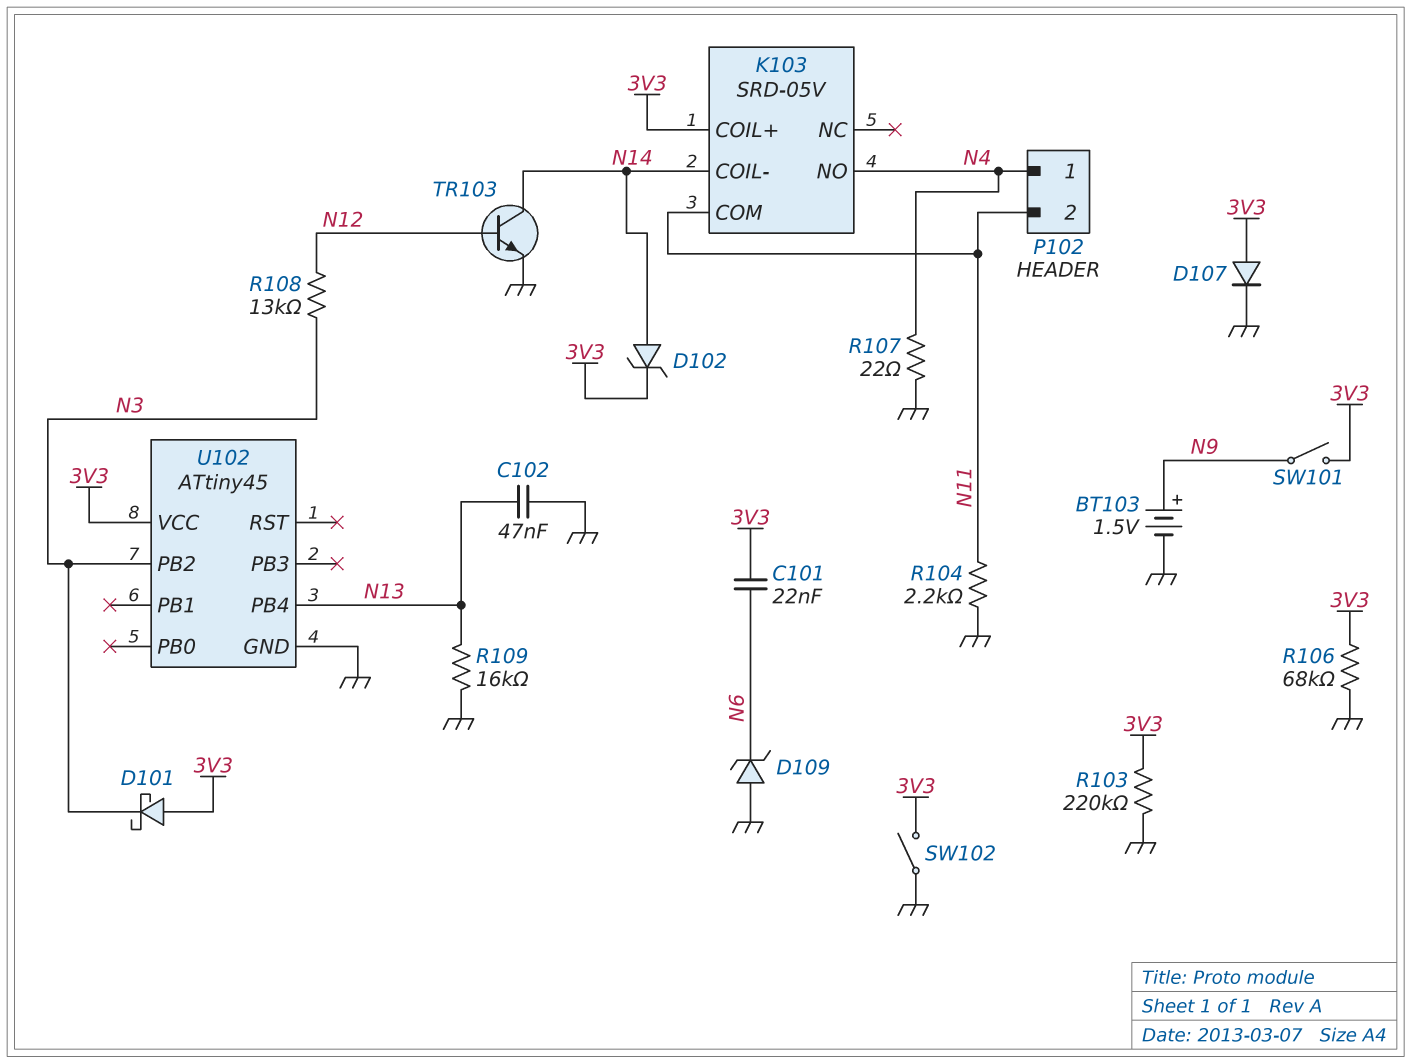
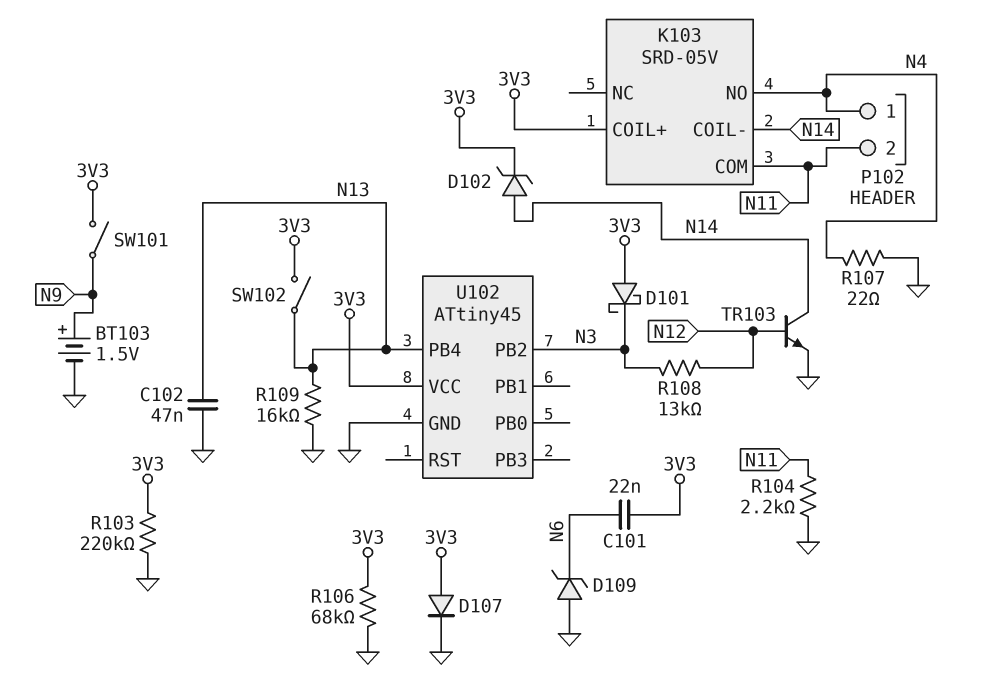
SW102: switch (3V3, GND) -> switch (3V3, N13)

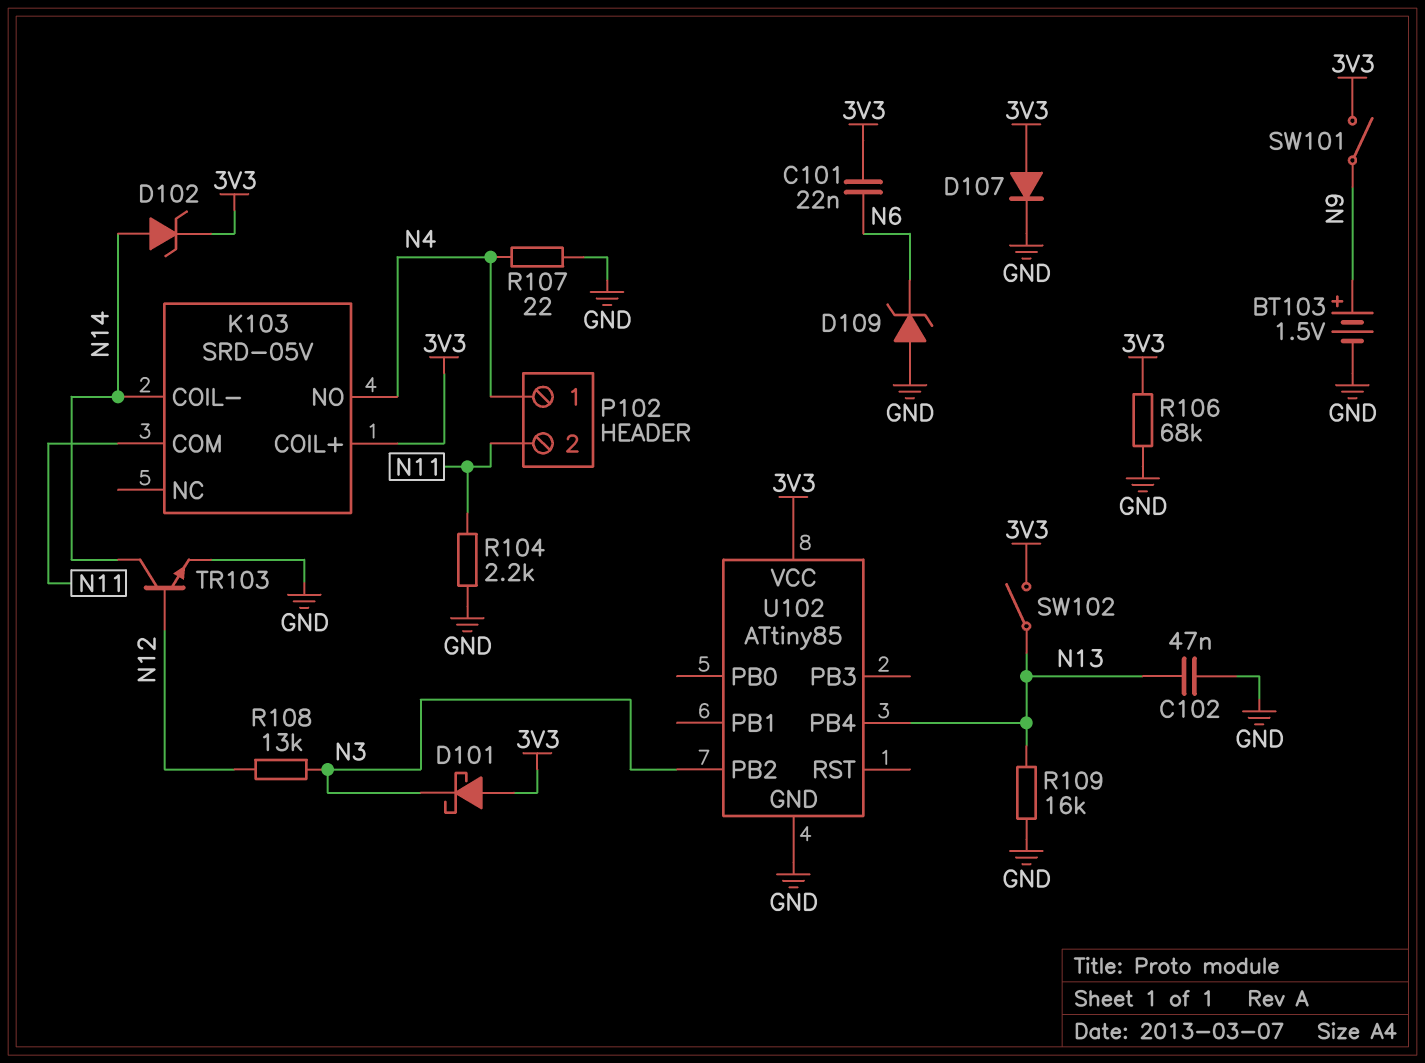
R103: 220k (3V3, GND) -> none
U102: ATtiny45 -> ATtiny85

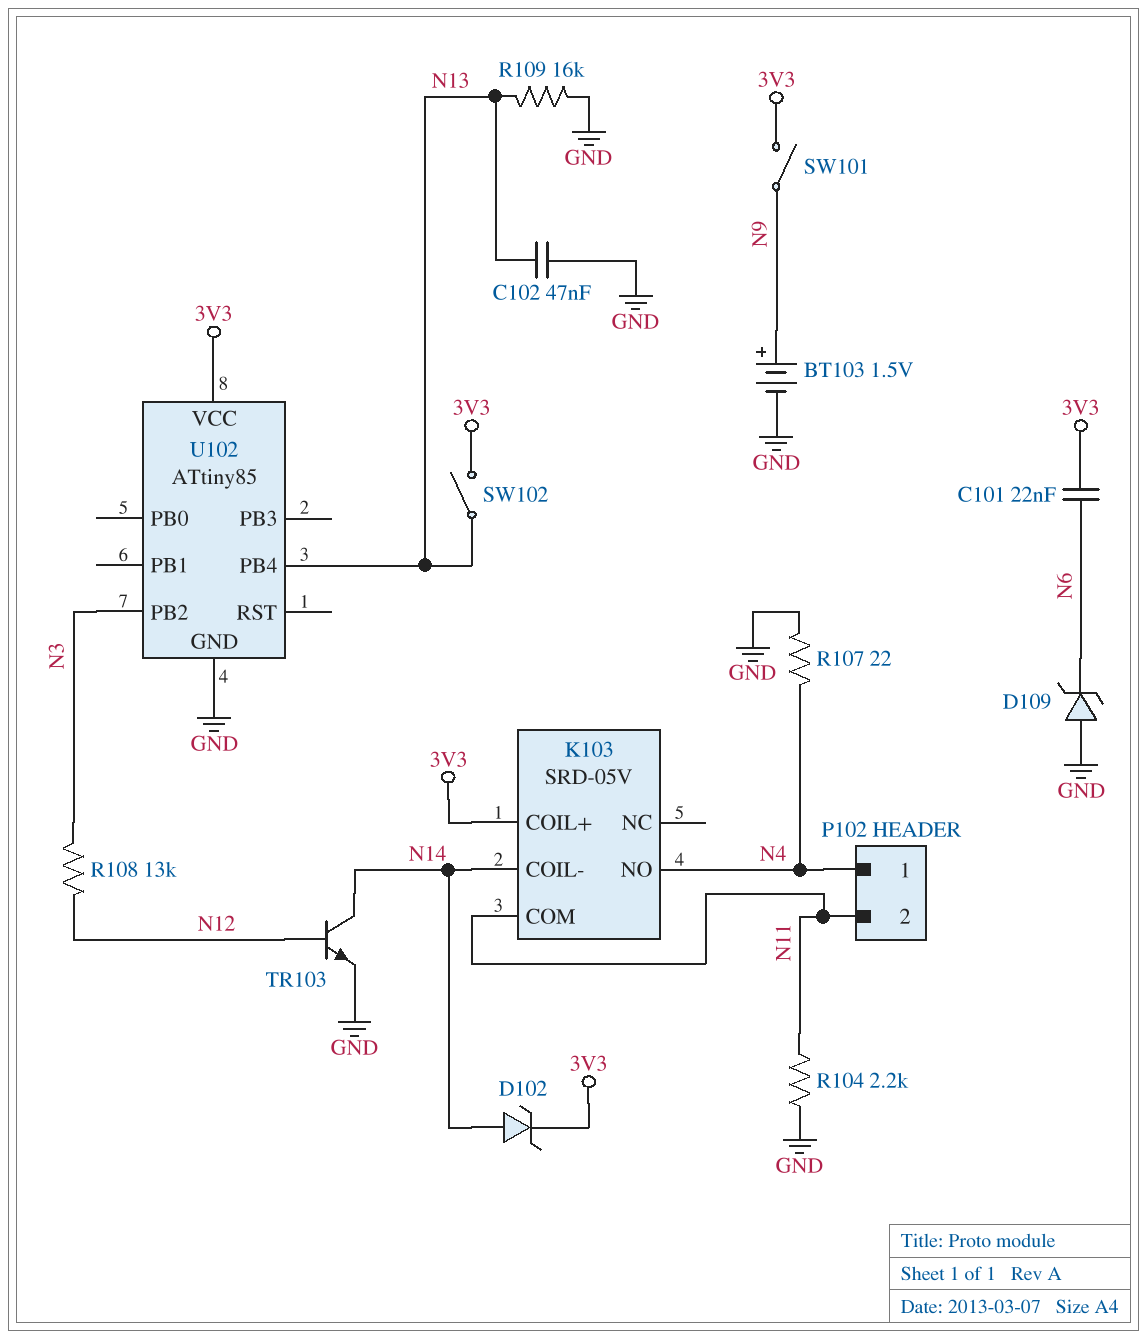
D101: schottky (A 3V3, K N3) -> none
D107: diode (A 3V3, K GND) -> none
R106: 68k (3V3, GND) -> none

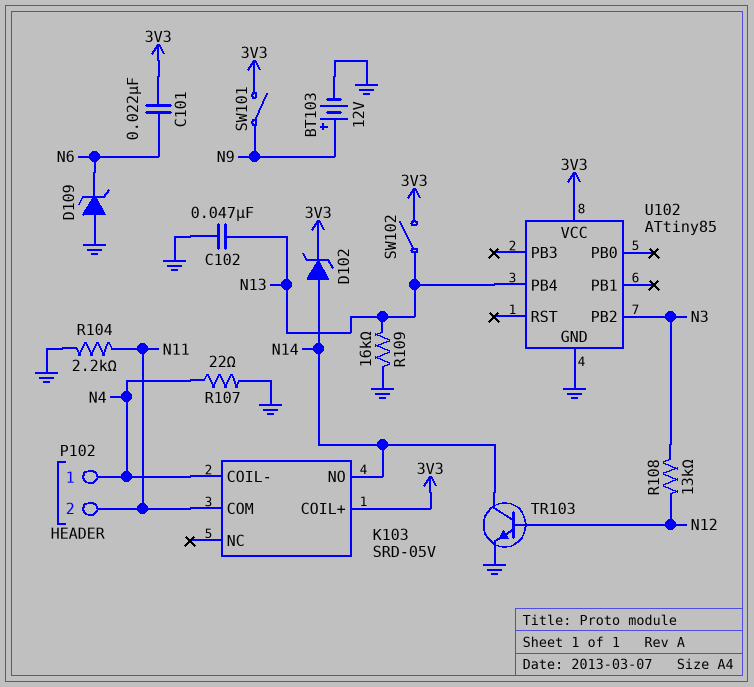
BT103: 1.5V (plus N9, minus GND) -> 12V (plus N9, minus GND)
K103 pin COIL-: N14 -> N4
K103 pin NO: N4 -> N14

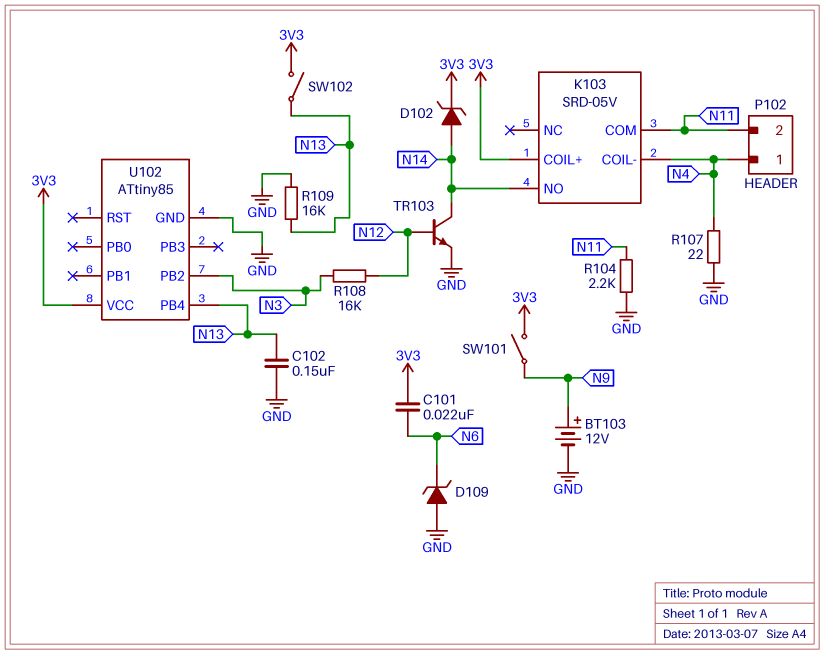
C102: 47nF (GND, N13) -> 150nF (GND, N13)
R108: 13k (N3, N12) -> 16k (N3, N12)

